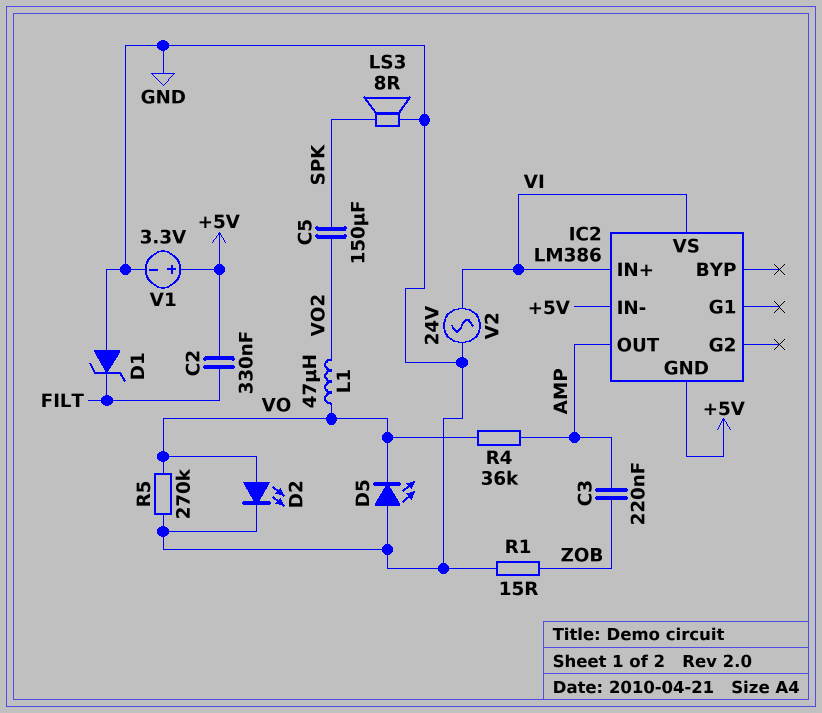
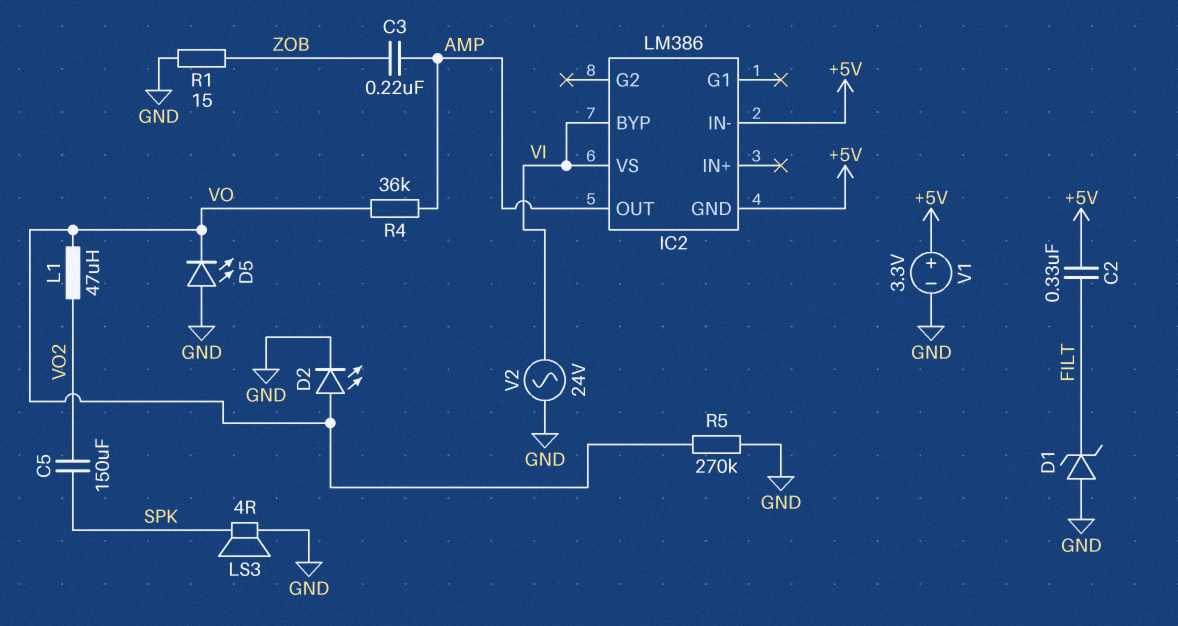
IC2 pin BYP: none -> VI
IC2 pin IN+: VI -> none
LS3: speaker 8R (GND, SPK) -> speaker 4R (GND, SPK)

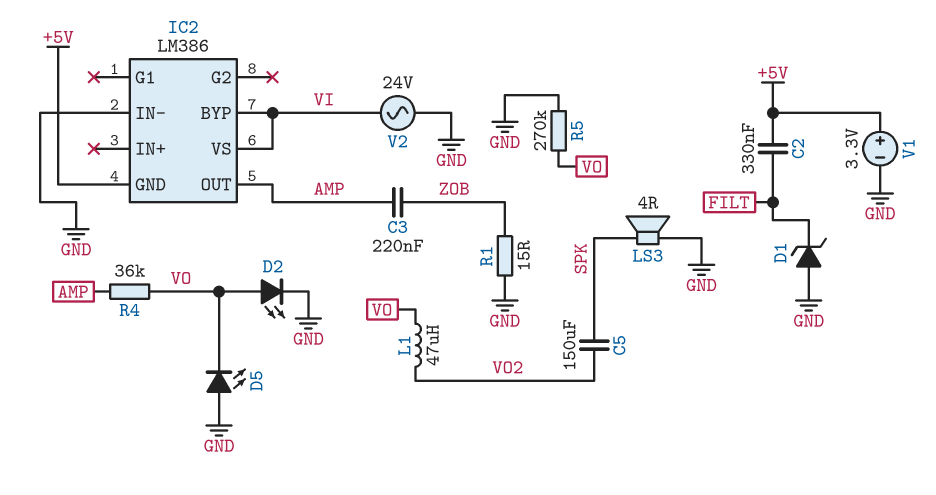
IC2 pin IN-: +5V -> GND

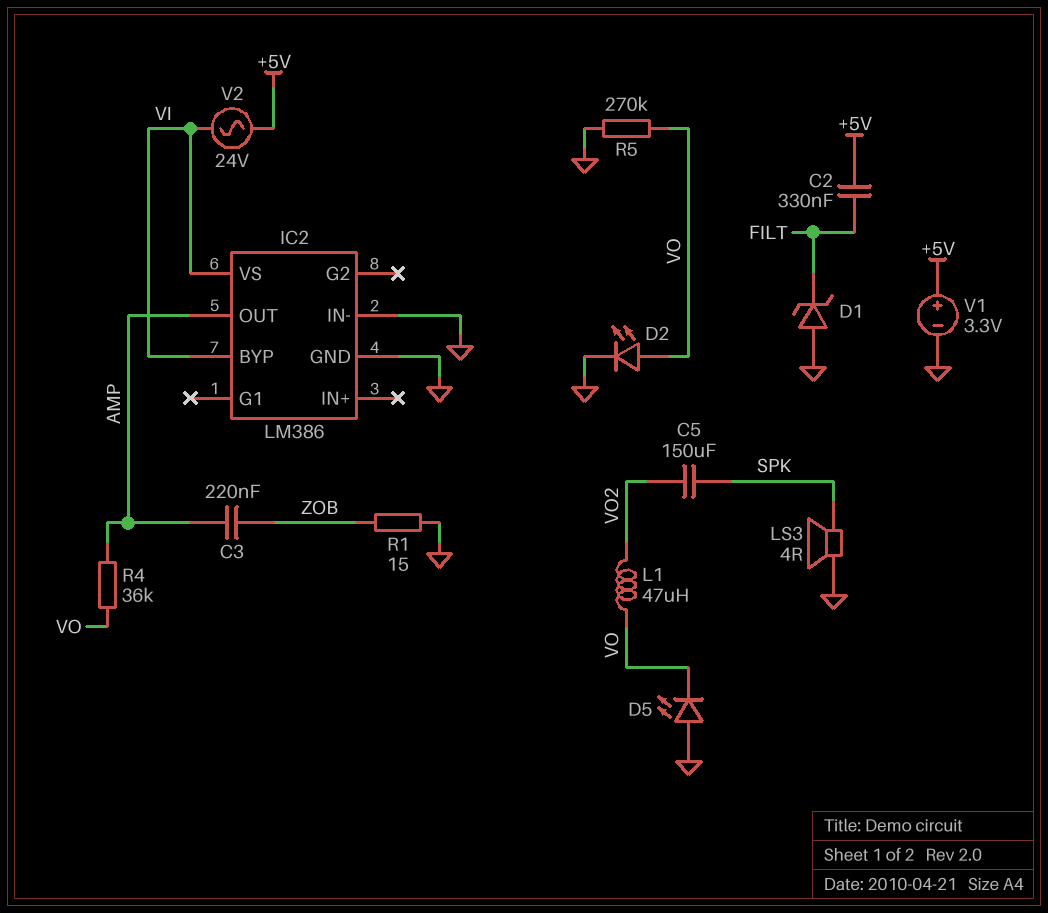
IC2 pin GND: +5V -> GND
V2: AC 24V (GND, VI) -> AC 24V (+5V, VI)

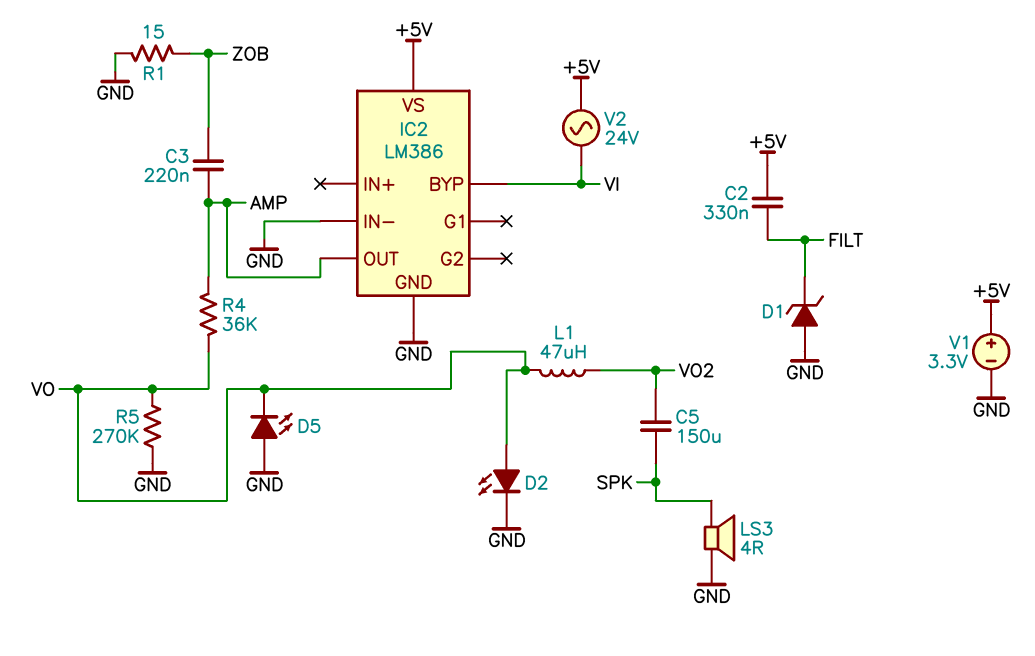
IC2 pin VS: VI -> +5V

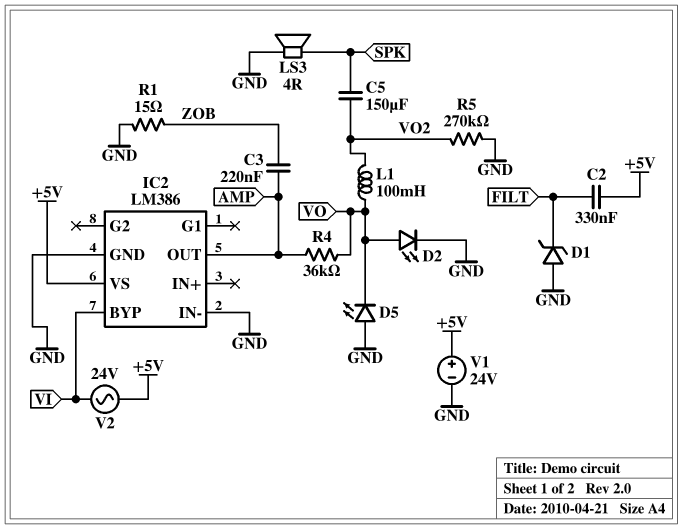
L1: 47uH (VO, VO2) -> 100mH (VO, VO2)
R5: 270k (GND, VO) -> 270k (GND, VO2)
V1: 3.3V (plus +5V, minus GND) -> 24V (plus +5V, minus GND)

